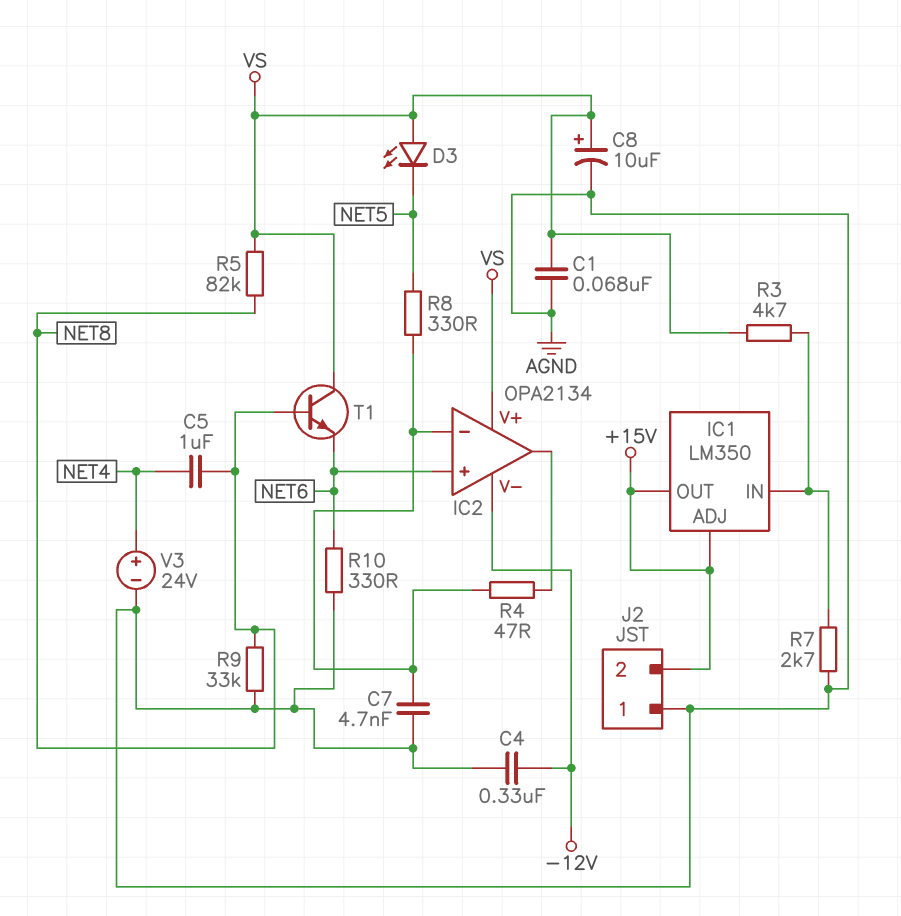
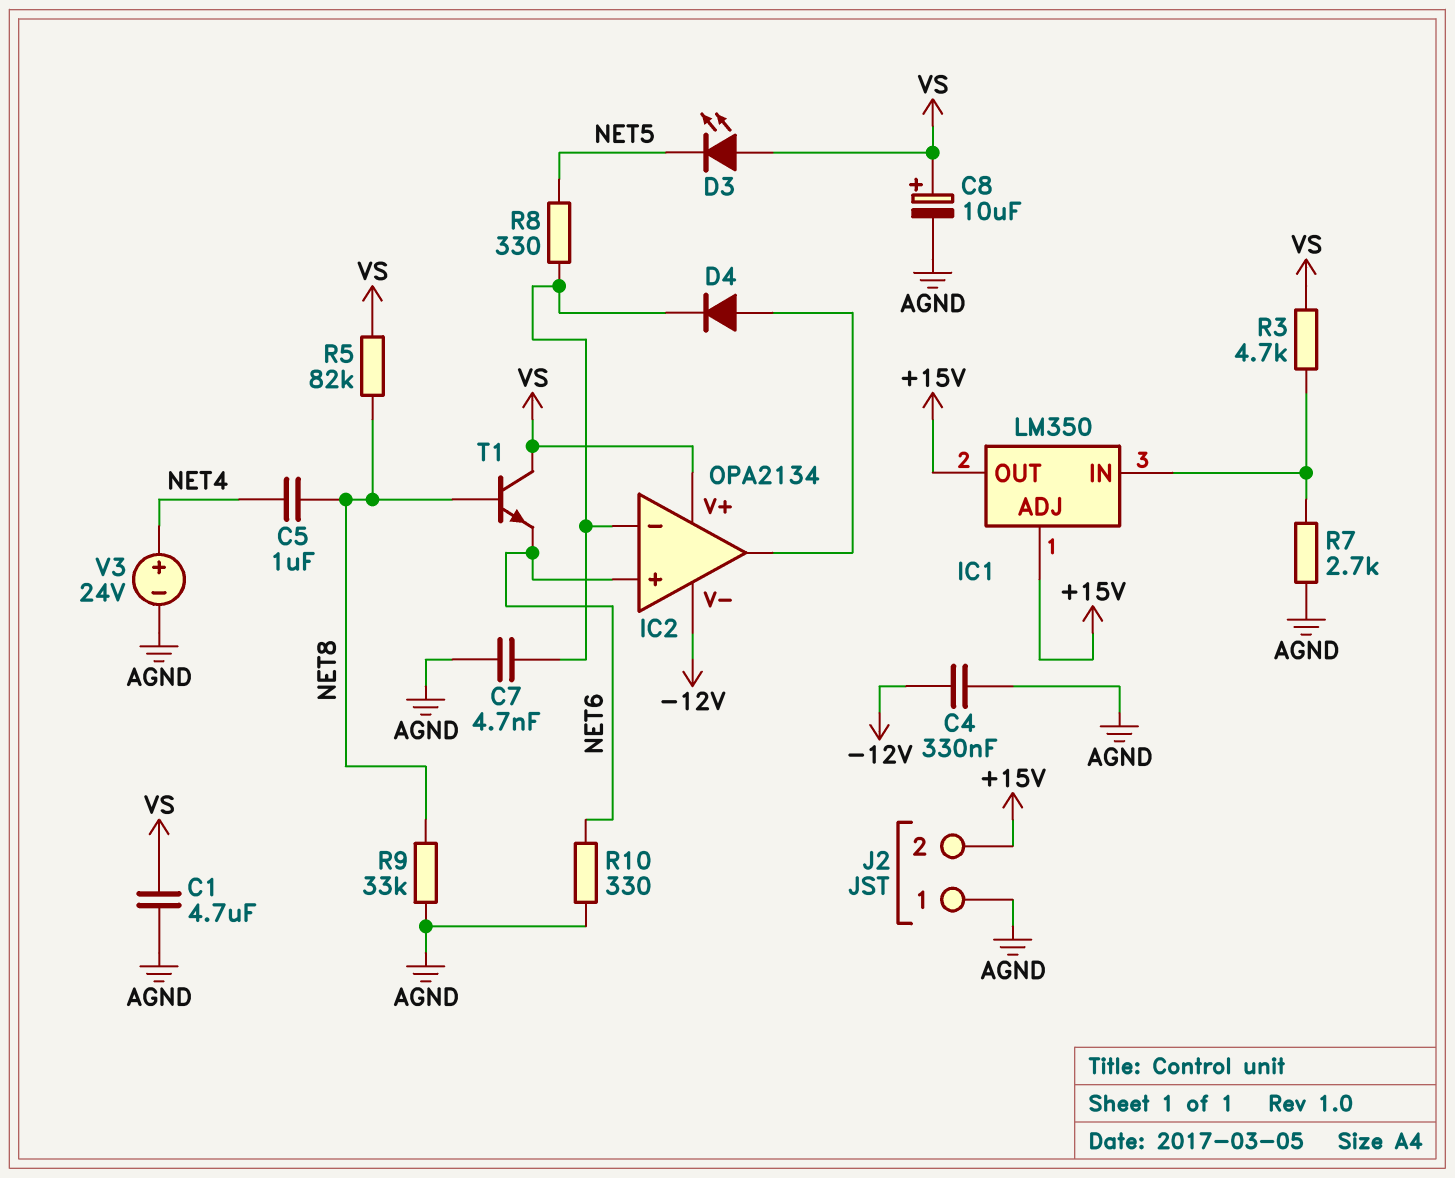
C1: 68nF (AGND, VS) -> 4.7uF (AGND, VS)
D4: none -> diode (A IC2/out, K IC2/in-)
R4: 47 (IC2/in-, IC2/out) -> none

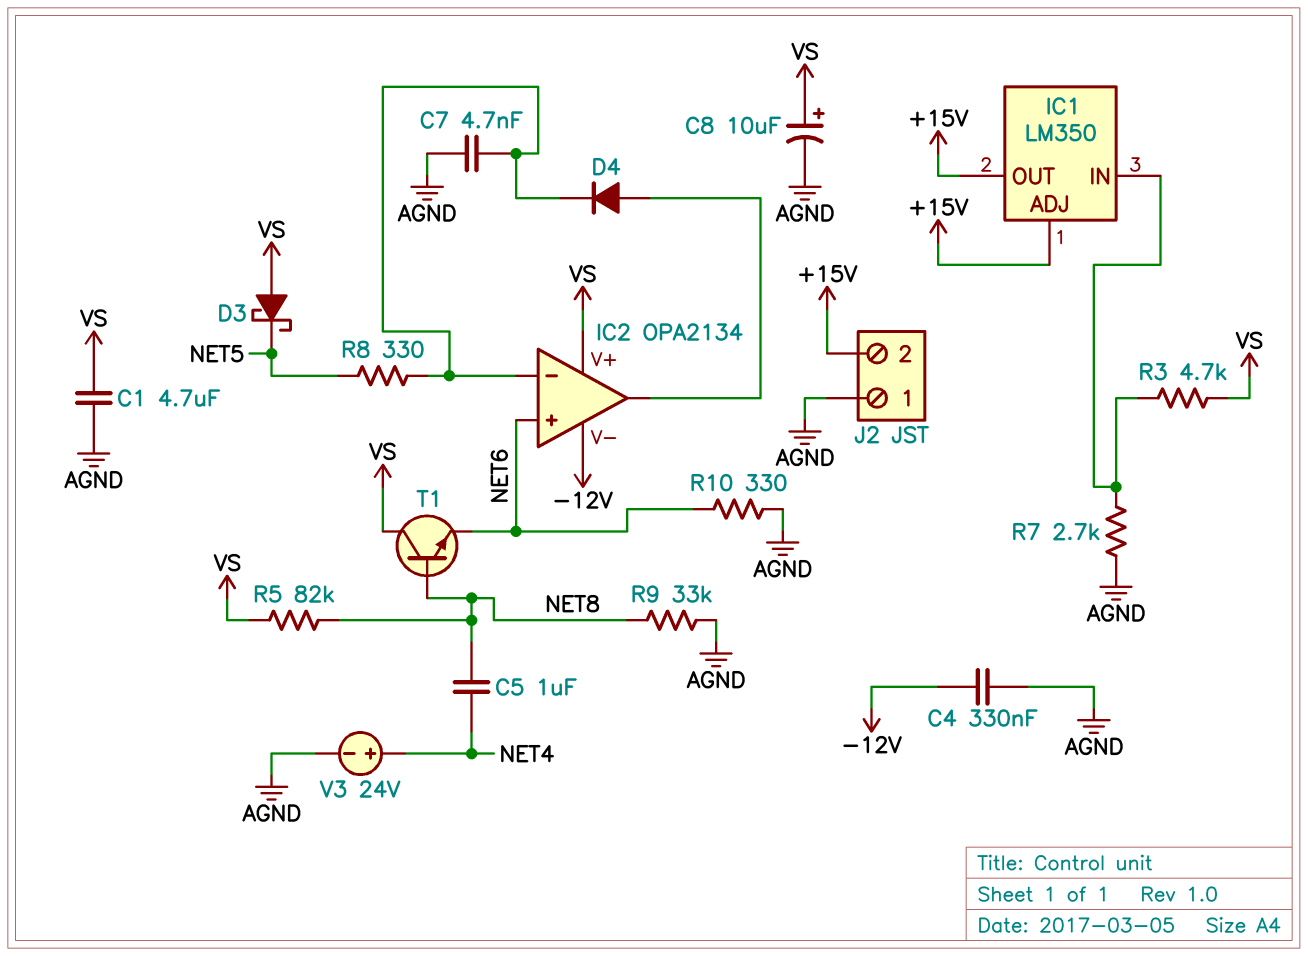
D3: LED (A VS, K NET5) -> schottky (A VS, K NET5)

